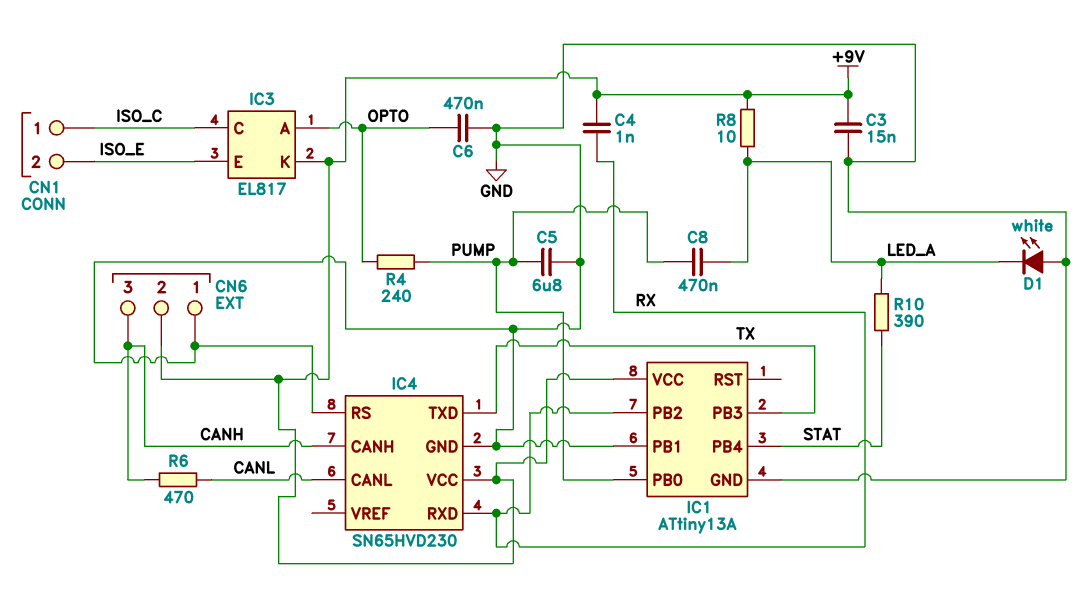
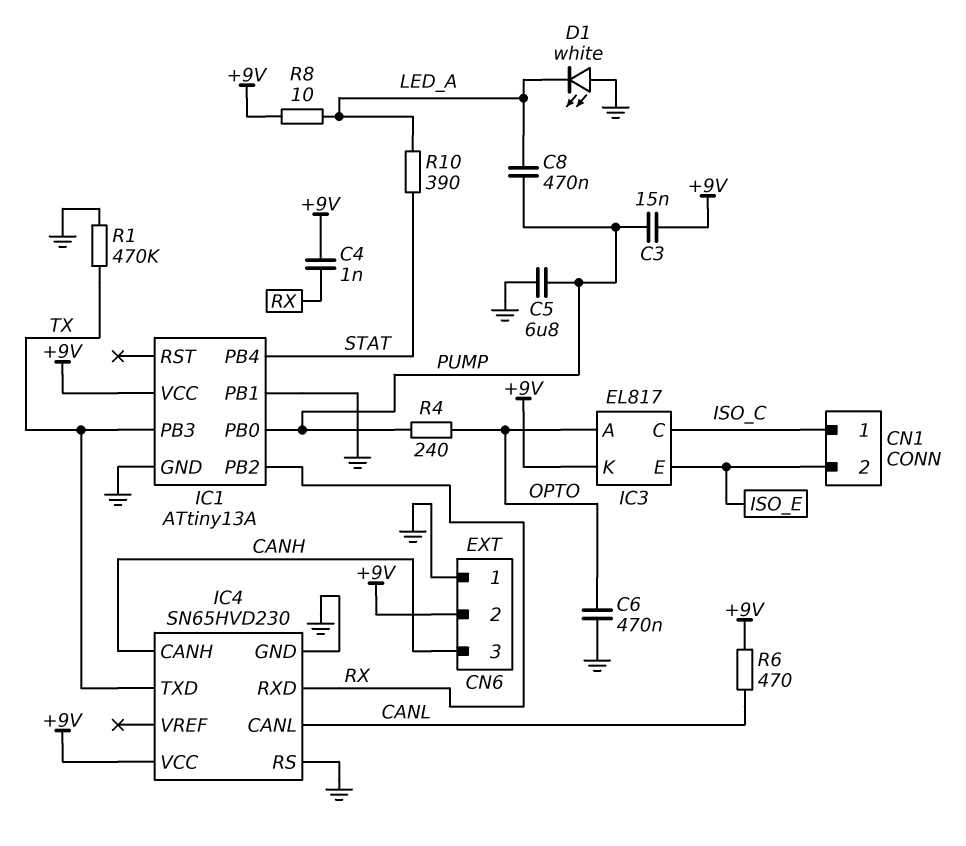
C3: 15nF (+9V, GND) -> 15nF (+9V, PUMP)
R1: none -> 470k (GND, TX)
R6: 470 (CANH, CANL) -> 470 (+9V, CANL)

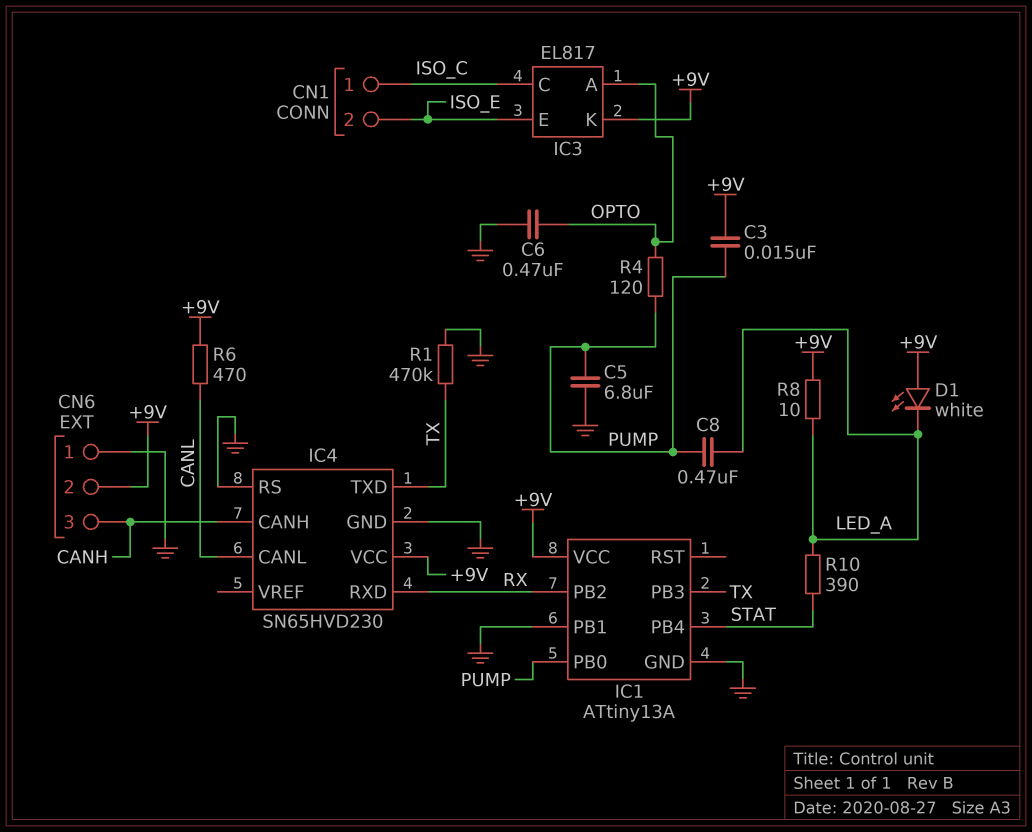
C4: 1nF (+9V, RX) -> none
D1: LED white (A GND, K LED_A) -> LED white (A +9V, K LED_A)
R4: 240 (OPTO, PUMP) -> 120 (OPTO, PUMP)

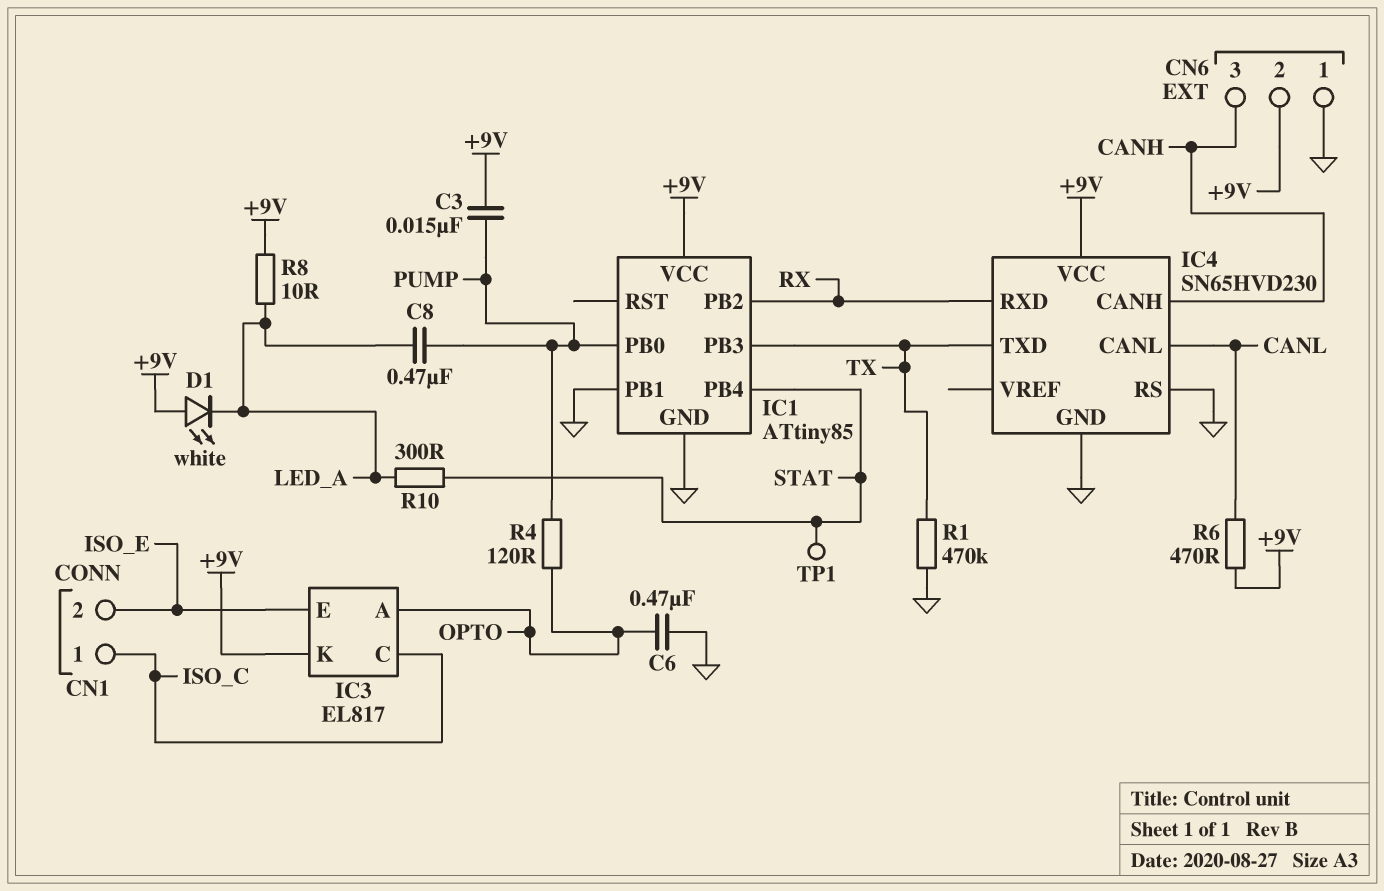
C5: 6.8uF (GND, PUMP) -> none
IC1: ATtiny13A -> ATtiny85
R10: 390 (LED_A, STAT) -> 300 (LED_A, STAT)
TP1: none -> test point (STAT)

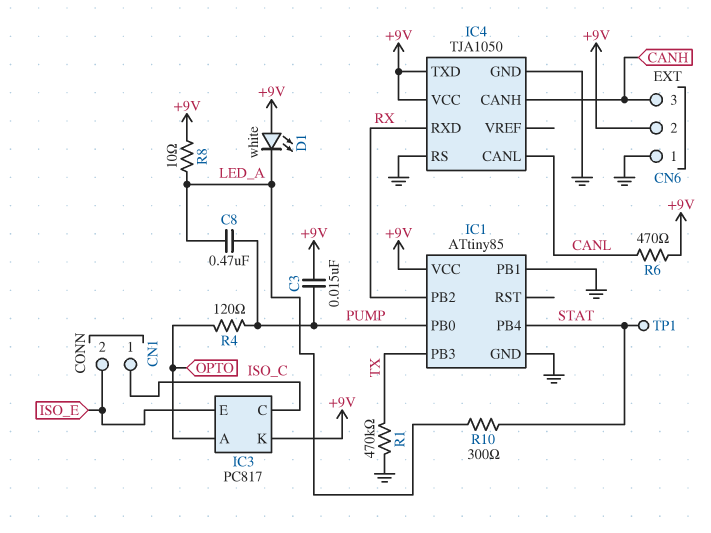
C6: 470nF (GND, OPTO) -> none
IC3: EL817 -> PC817
IC4: SN65HVD230 -> TJA1050
IC4 pin TXD: TX -> +9V

